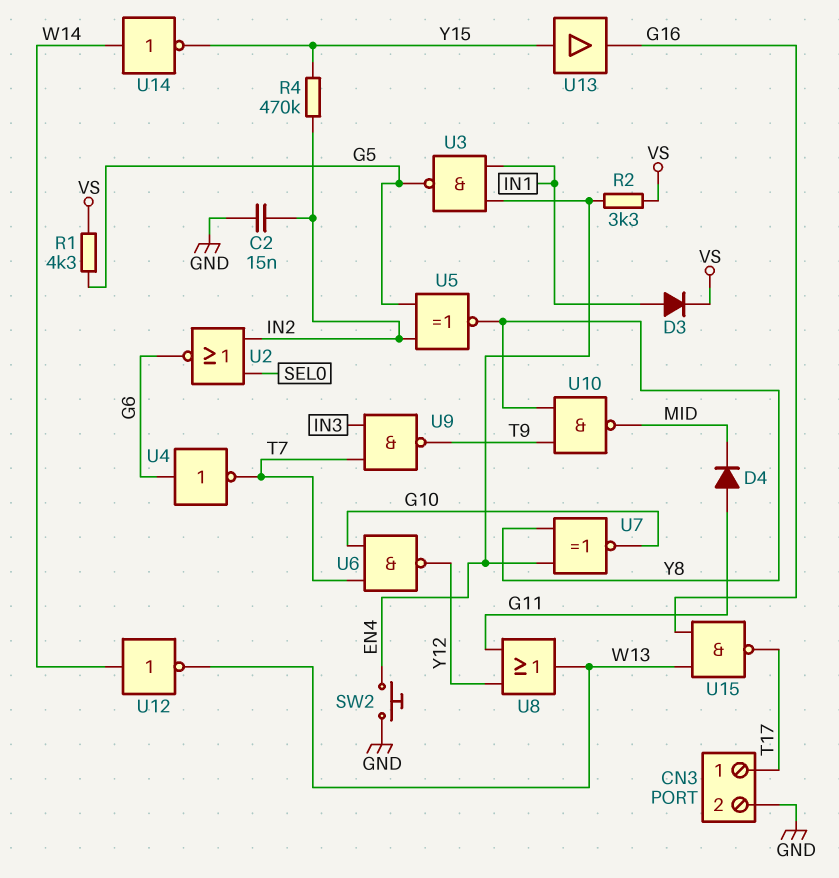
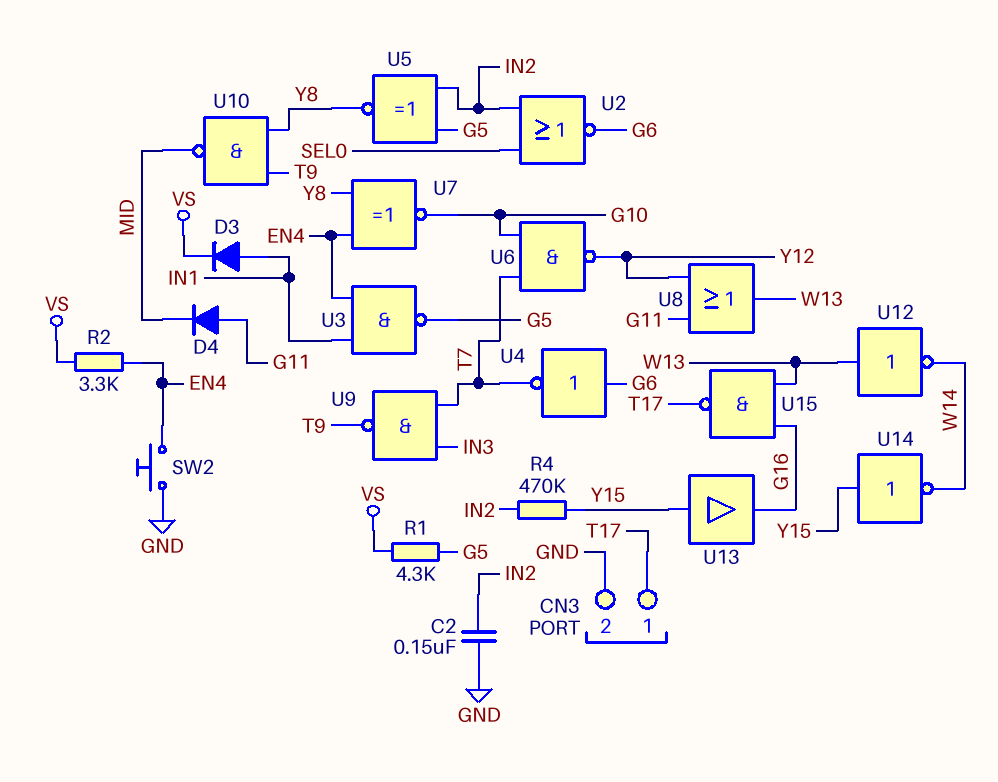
C2: 15nF (GND, IN2) -> 150nF (GND, IN2)
U12: NOT (in W14, out W13) -> NOT (in W13, out W14)
U14: NOT (in W14, out Y15) -> NOT (in Y15, out W14)

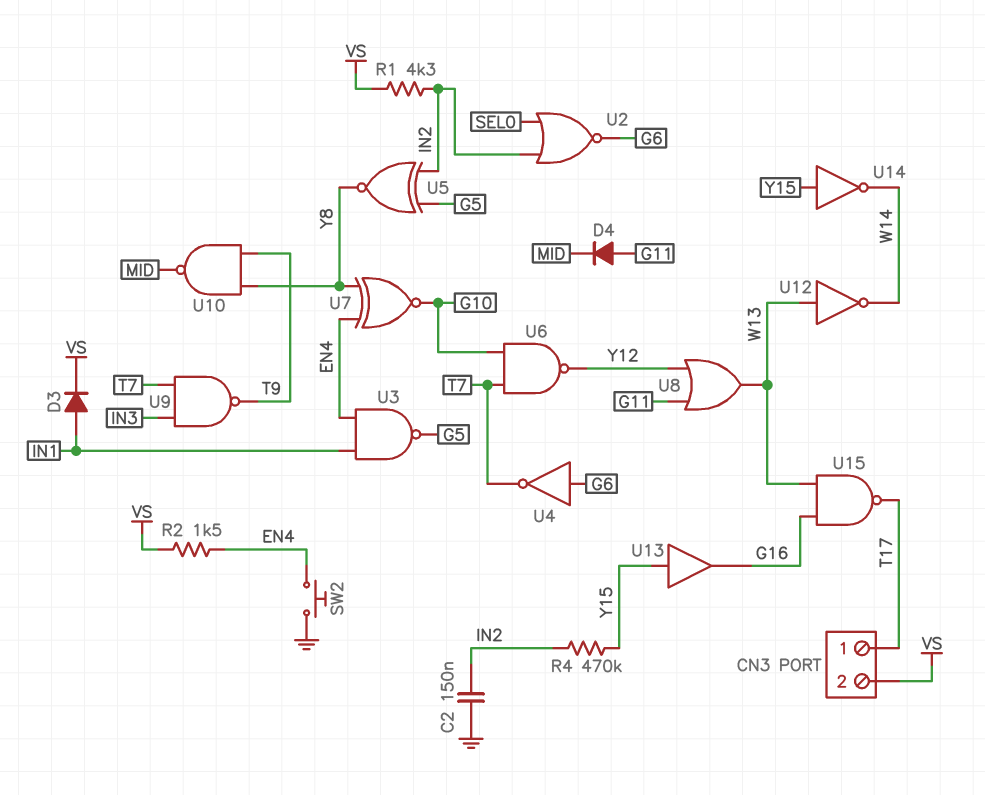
CN3 pin 2: GND -> VS
R1: 4.3k (G5, VS) -> 4.3k (IN2, VS)
R2: 3.3k (EN4, VS) -> 1.5k (EN4, VS)

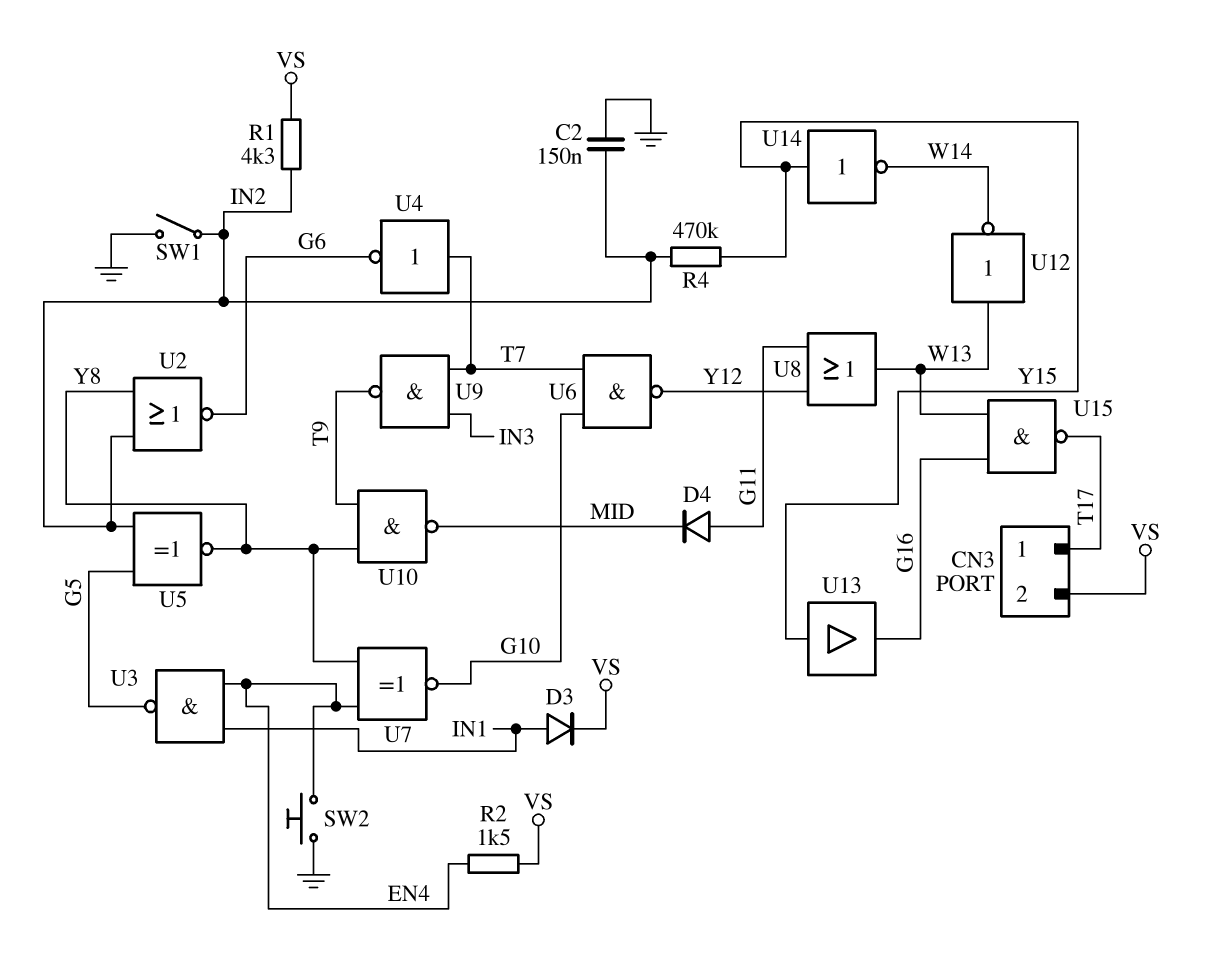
SW1: none -> switch (GND, IN2)
U2: NOR (in IN2, in SEL0, out G6) -> NOR (in IN2, in Y8, out G6)
U4: NOT (in G6, out T7) -> NOT (in T7, out G6)

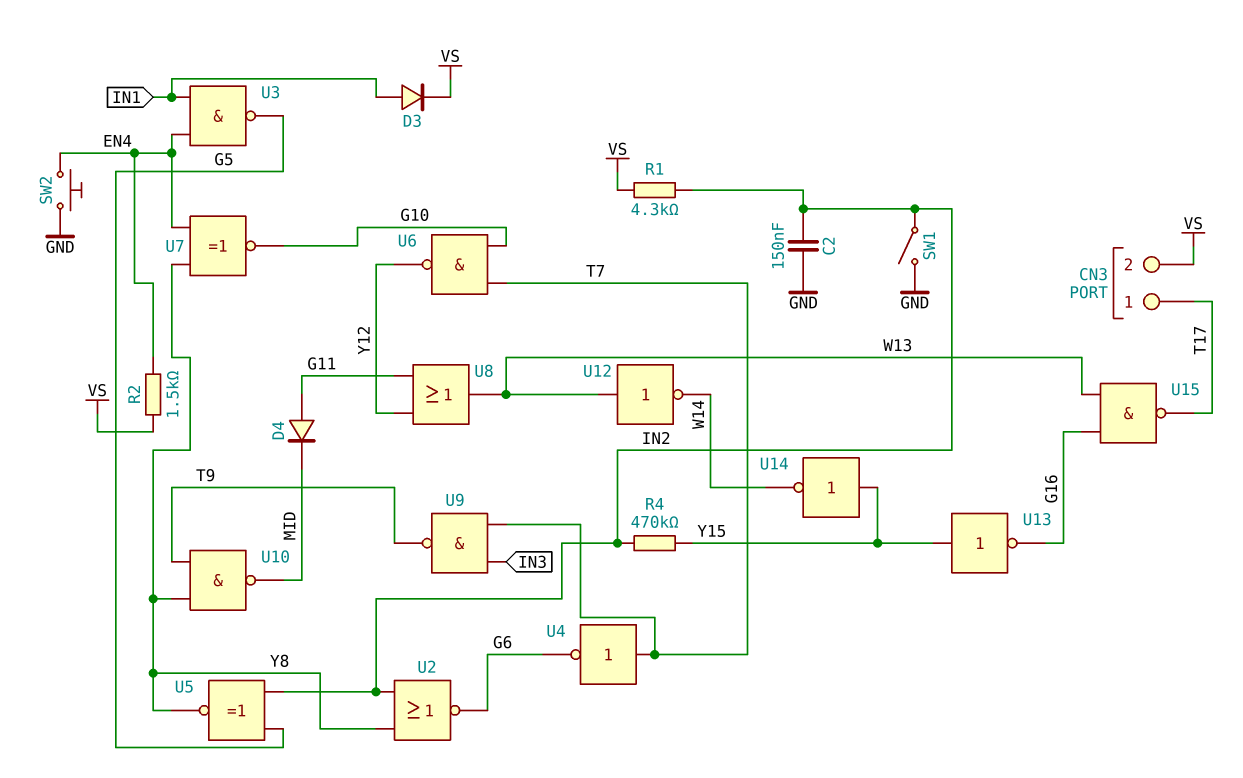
U13: buffer (in Y15, out G16) -> NOT (in Y15, out G16)

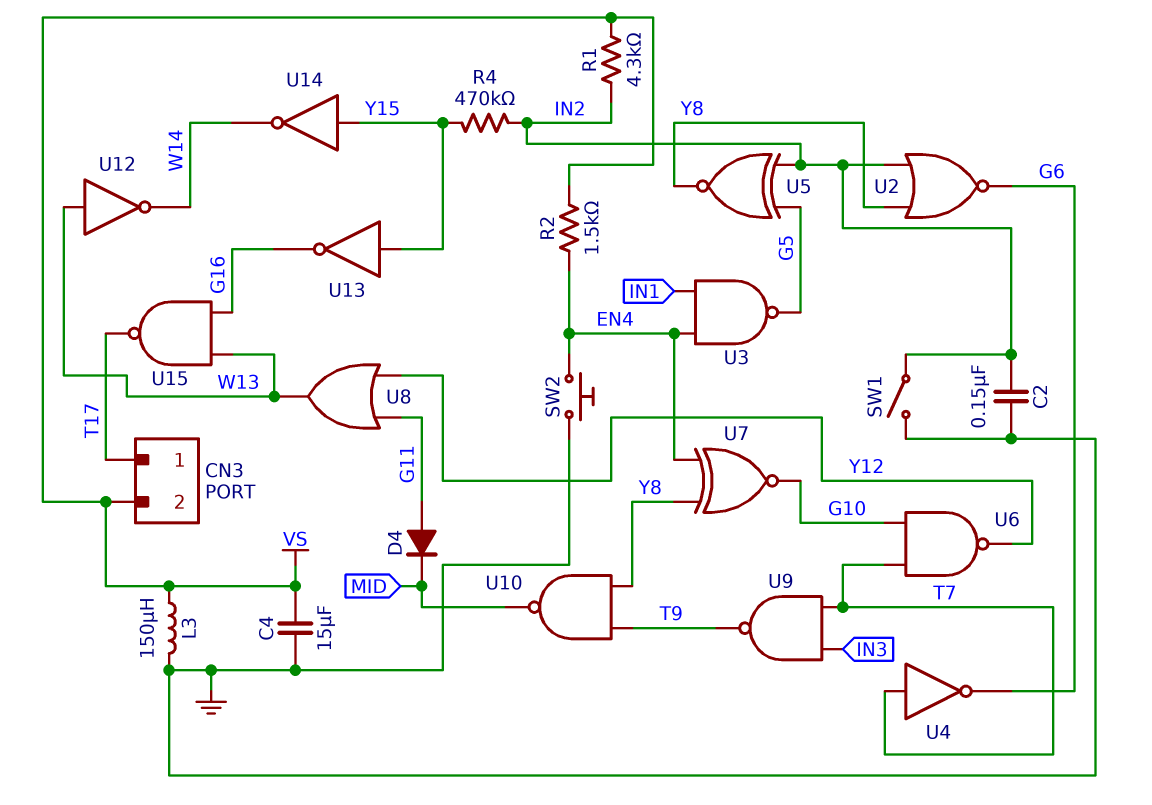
C4: none -> 15uF (GND, VS)
D3: diode (A IN1, K VS) -> none
L3: none -> 150uH (GND, VS)

